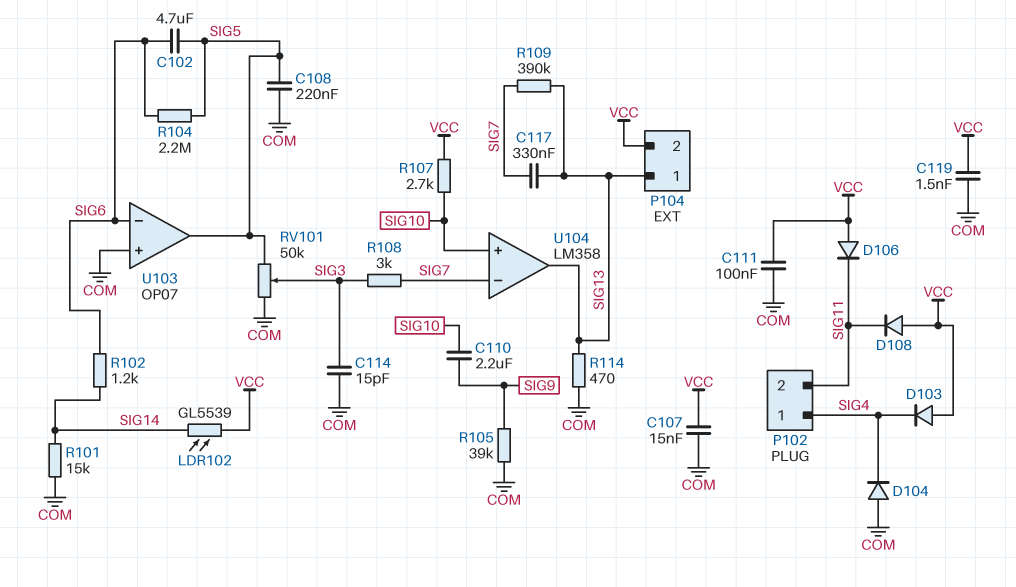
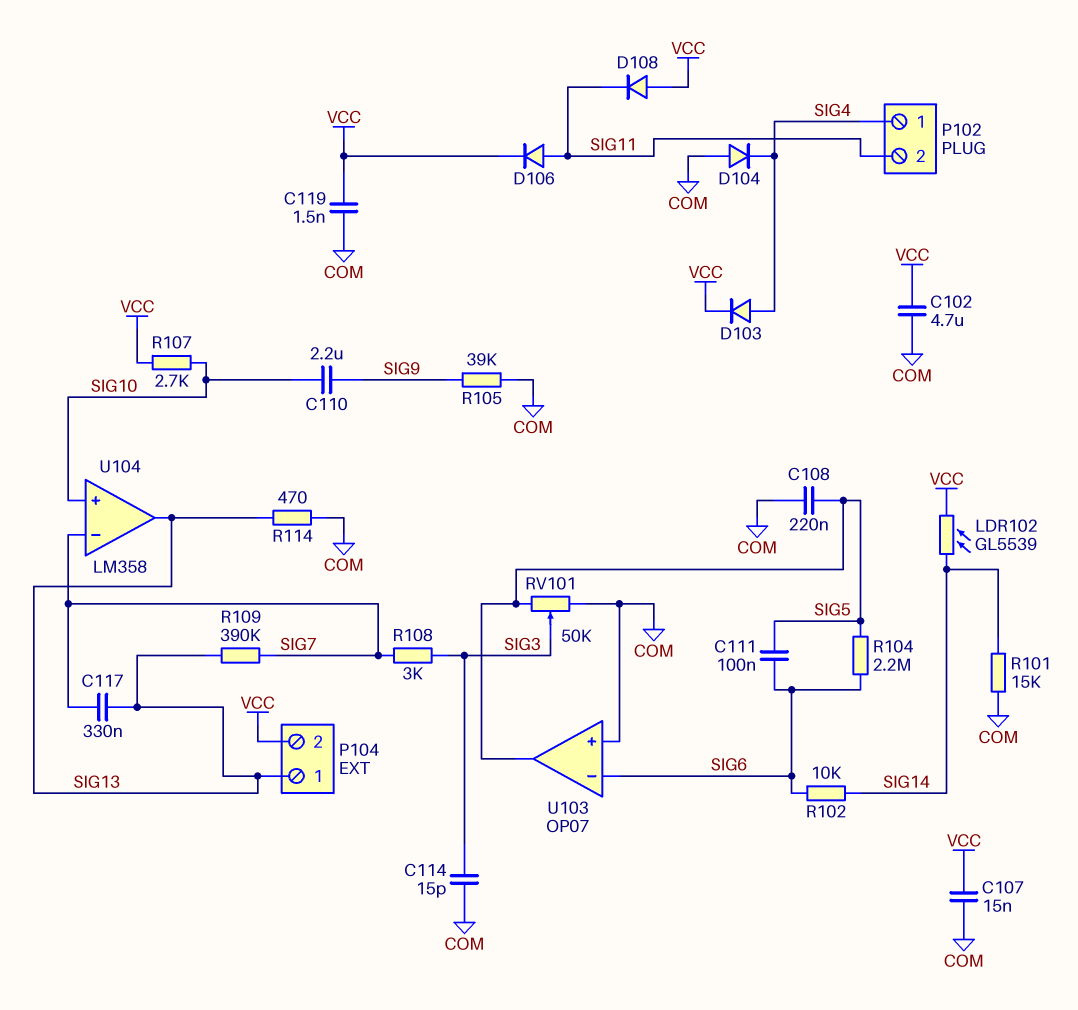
C102: 4.7uF (SIG5, SIG6) -> 4.7uF (COM, VCC)
C111: 100nF (COM, VCC) -> 100nF (SIG5, SIG6)
D103: diode (A VCC, K SIG4) -> diode (A SIG4, K VCC)
D106: diode (A VCC, K SIG11) -> diode (A SIG11, K VCC)
R102: 1.2k (SIG6, SIG14) -> 10k (SIG6, SIG14)

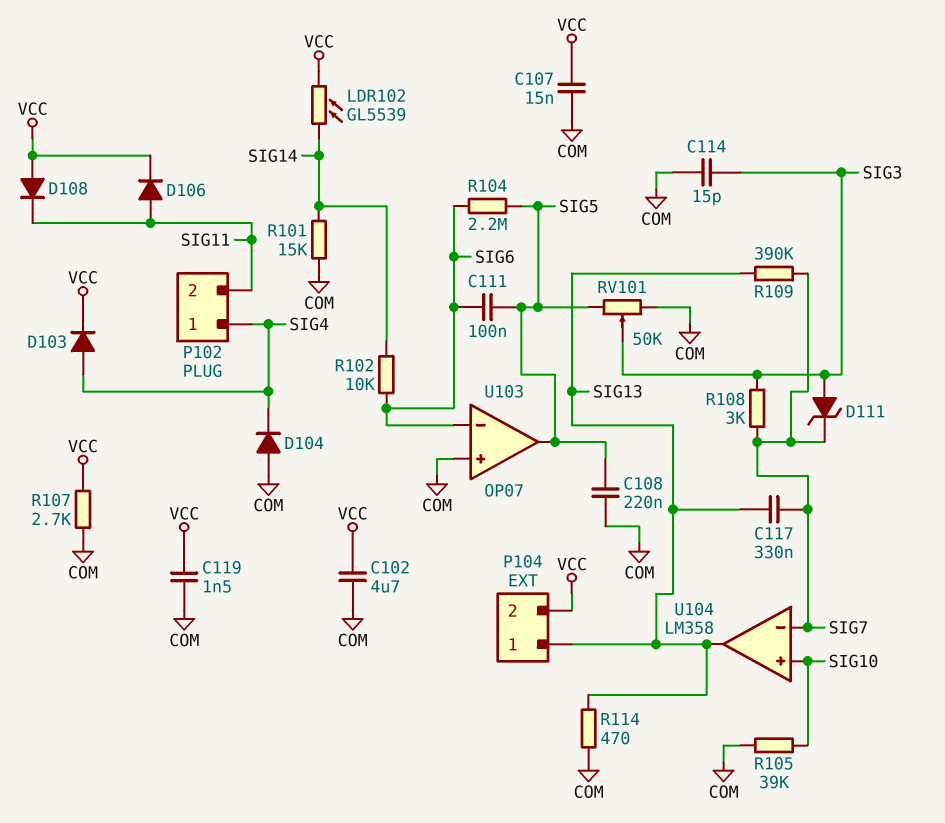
C110: 2.2uF (SIG9, SIG10) -> none
D111: none -> zener (A SIG3, K SIG7)
R105: 39k (COM, SIG9) -> 39k (COM, SIG10)
R107: 2.7k (SIG10, VCC) -> 2.7k (COM, VCC)

